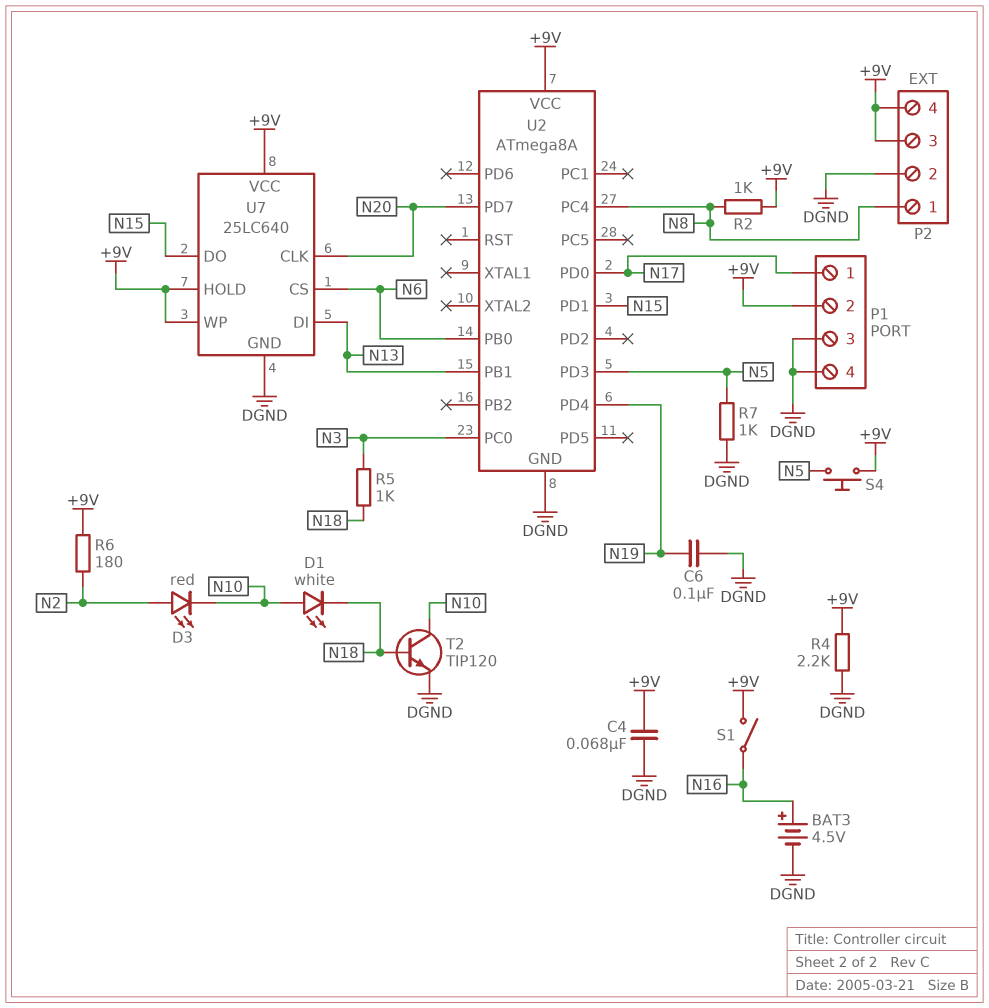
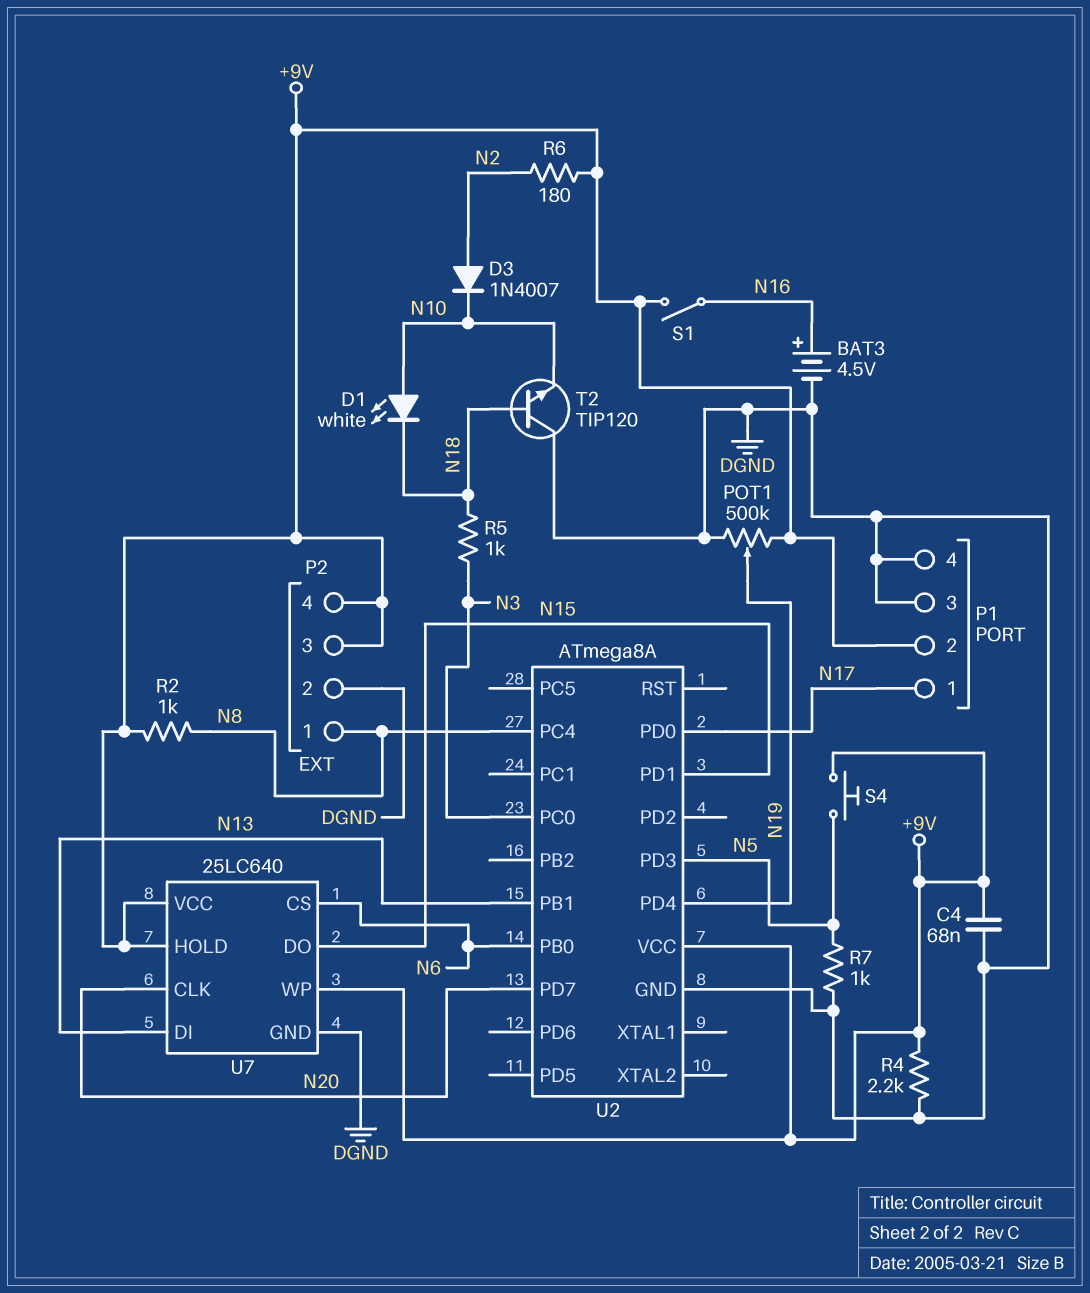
C6: 100nF (DGND, N19) -> none
D3: LED red (A N2, K N10) -> diode 1N4007 (A N2, K N10)
POT1: none -> 500k (+9V, DGND, wiper N19)
T2: NPN TIP120 (B N18, C N10, E DGND) -> NPN TIP120 (B N18, C DGND, E N10)

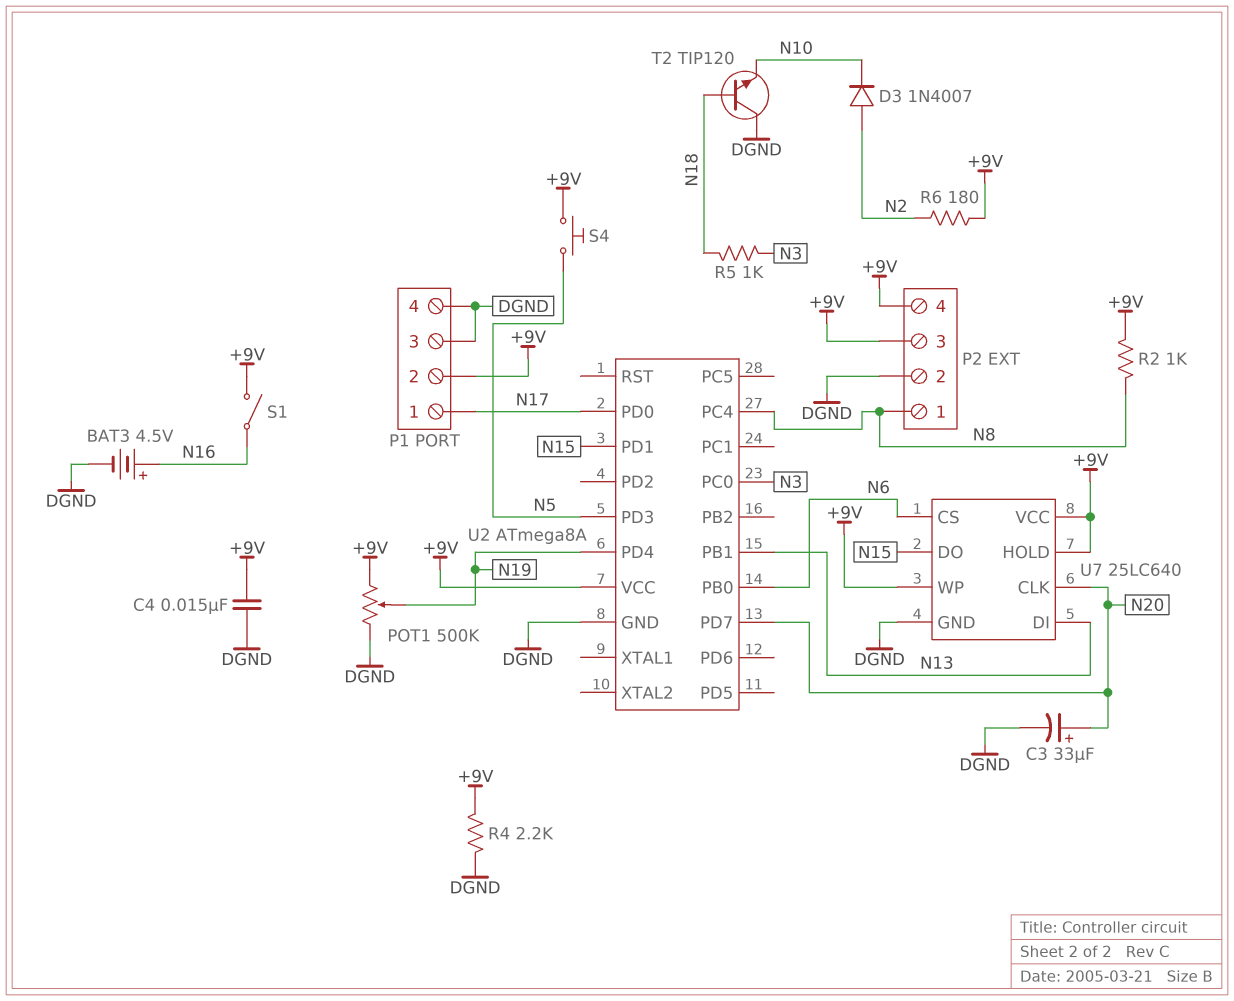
C3: none -> 33uF (plus N20, minus DGND)
C4: 68nF (+9V, DGND) -> 15nF (+9V, DGND)
D1: LED white (A N10, K N18) -> none
R7: 1k (DGND, N5) -> none

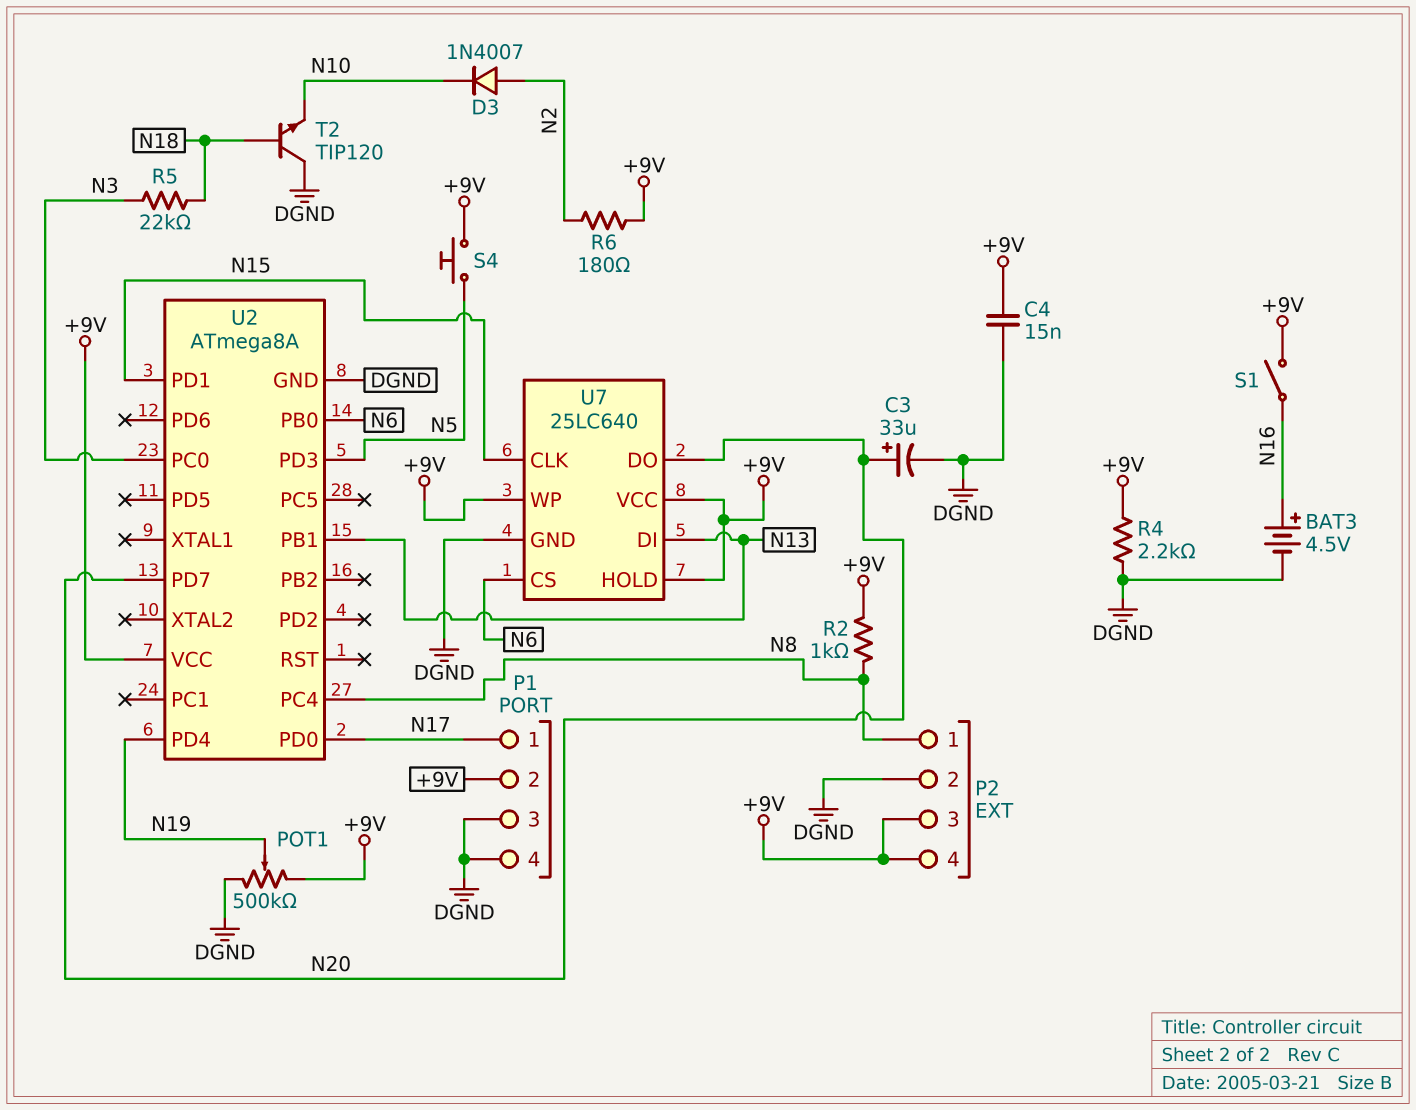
R5: 1k (N3, N18) -> 22k (N3, N18)
U7 pin CLK: N20 -> N15
U7 pin DO: N15 -> N20

